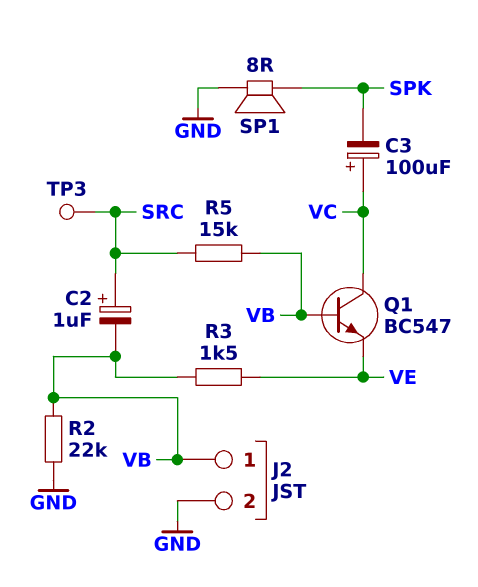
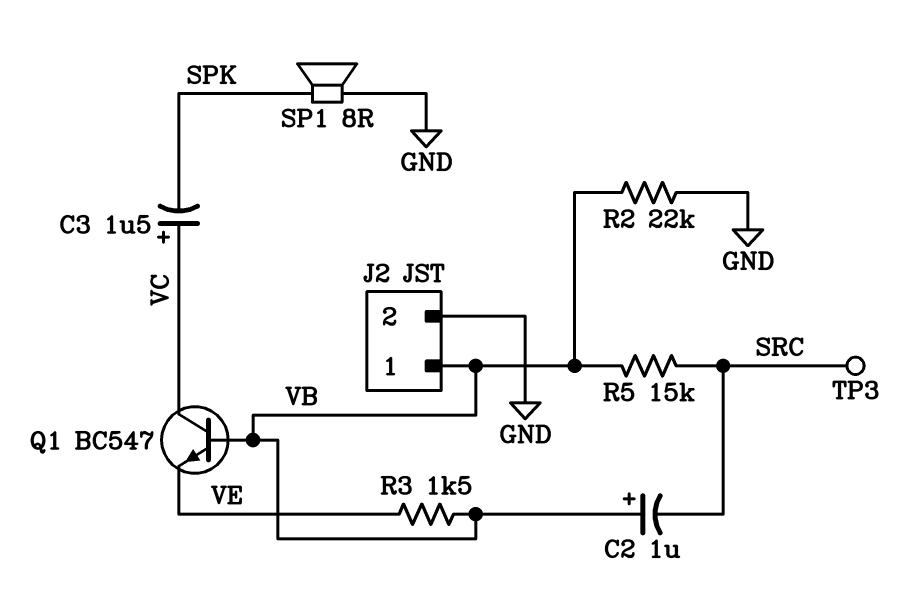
C2: 1uF (plus SRC, minus VB) -> 1uF (plus VB, minus SRC)
C3: 100uF (plus VC, minus SPK) -> 1.5uF (plus VC, minus SPK)

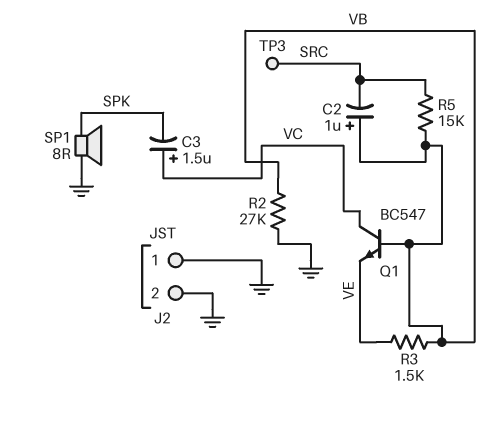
J2 pin 1: VB -> GND
R2: 22k (GND, VB) -> 27k (GND, VB)

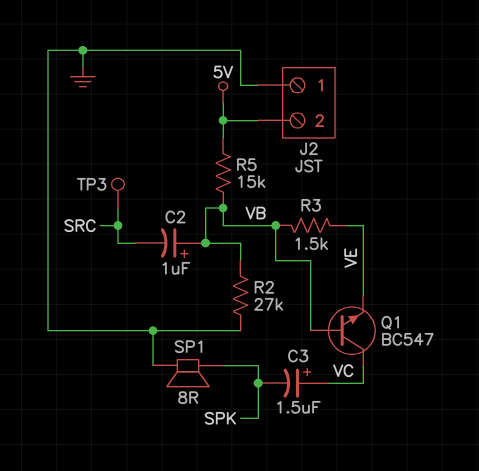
J2 pin 2: GND -> 5V
R5: 15k (SRC, VB) -> 15k (5V, VB)

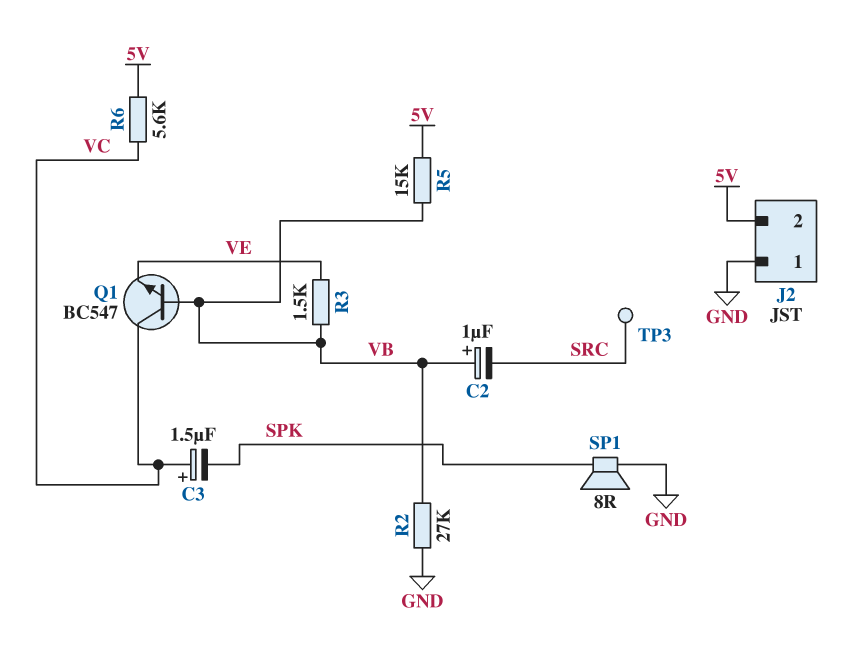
R6: none -> 5.6k (5V, VC)

